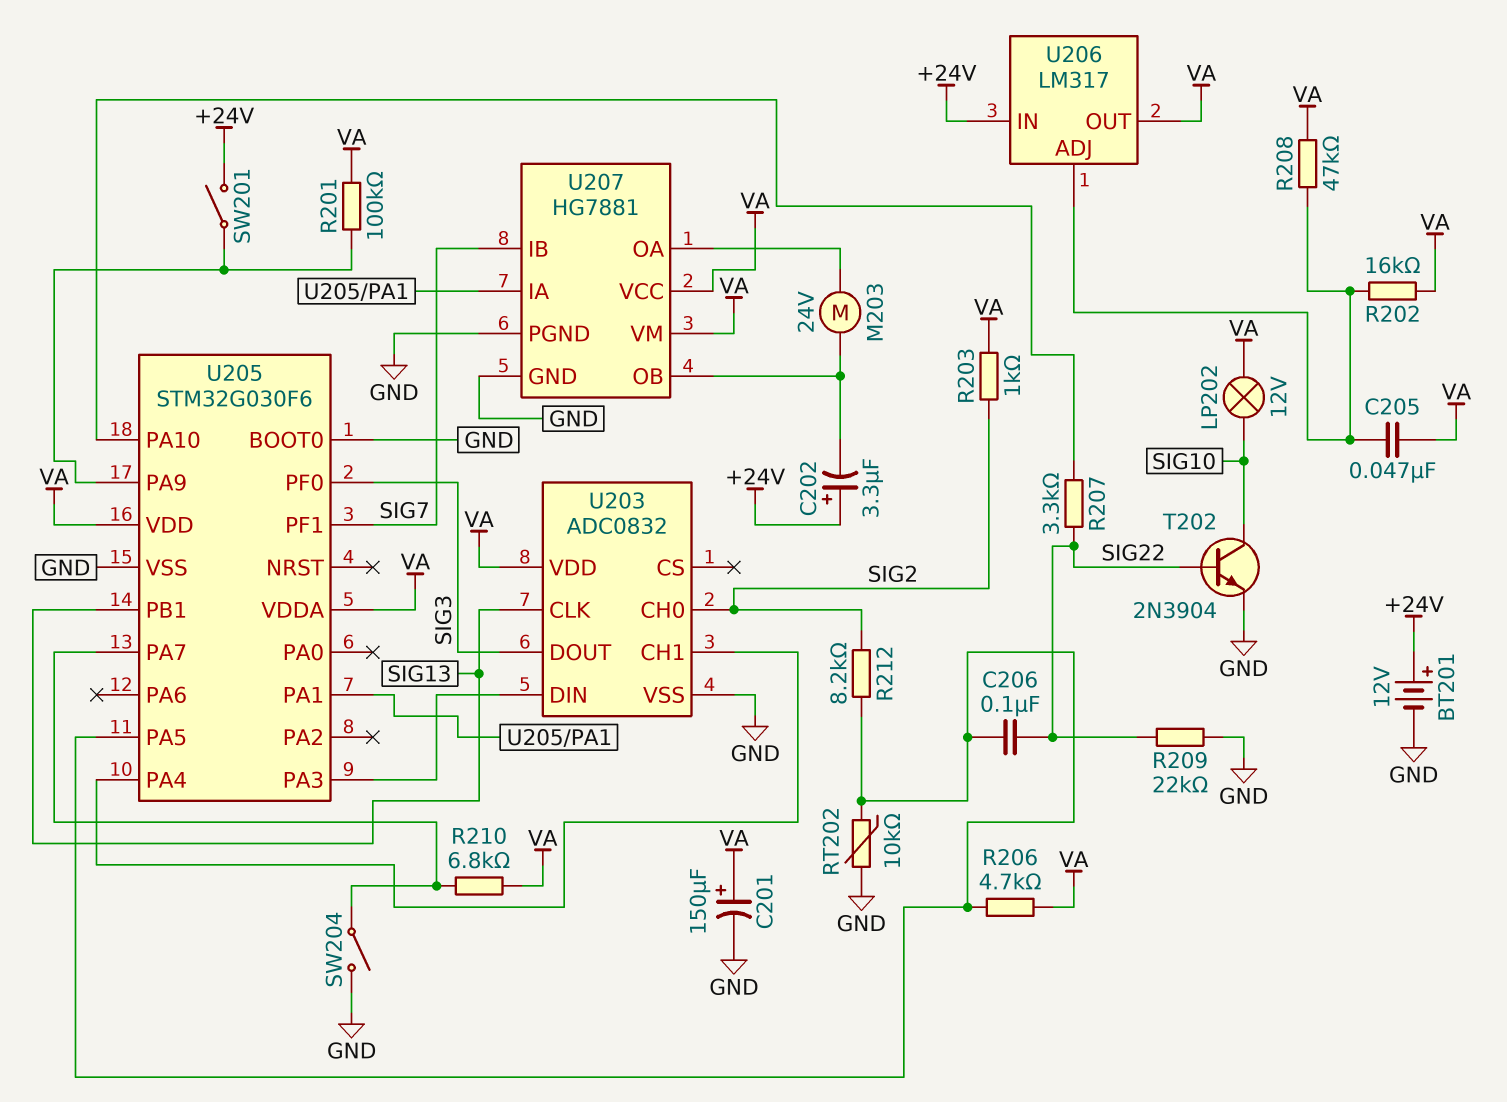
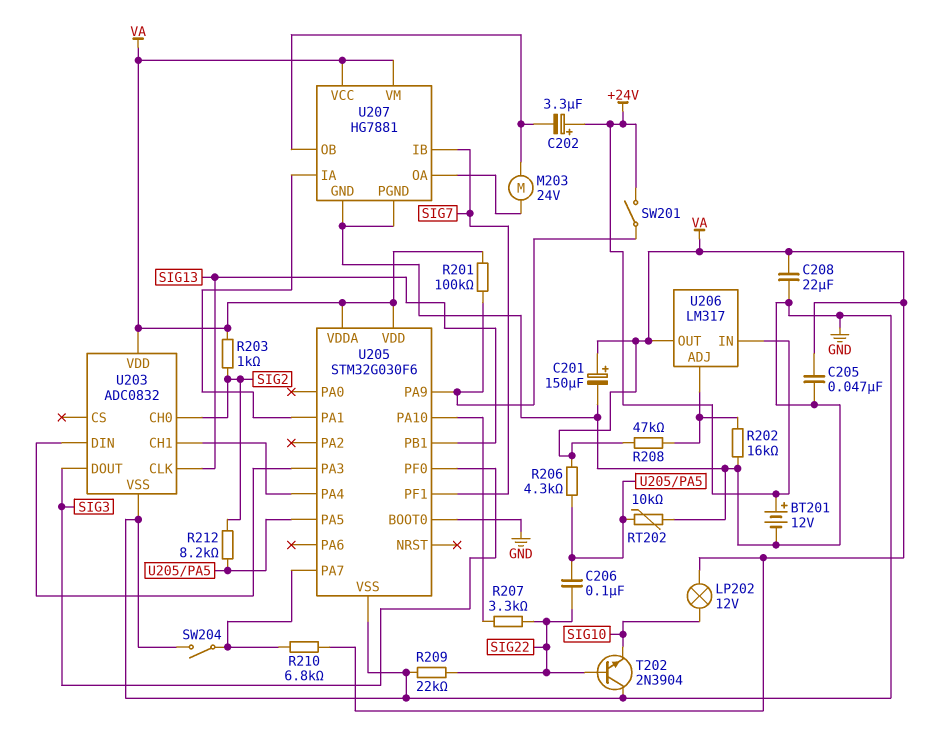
C205: 47nF (U206/ADJ, VA) -> 47nF (GND, VA)
C208: none -> 22uF (GND, VA)
R202: 16k (U206/ADJ, VA) -> 16k (GND, U206/ADJ)
R206: 4.7k (U205/PA5, VA) -> 4.3k (U205/PA5, VA)
T202: NPN 2N3904 (B SIG22, C SIG10, E GND) -> NPN 2N3904 (B SIG22, C GND, E SIG10)

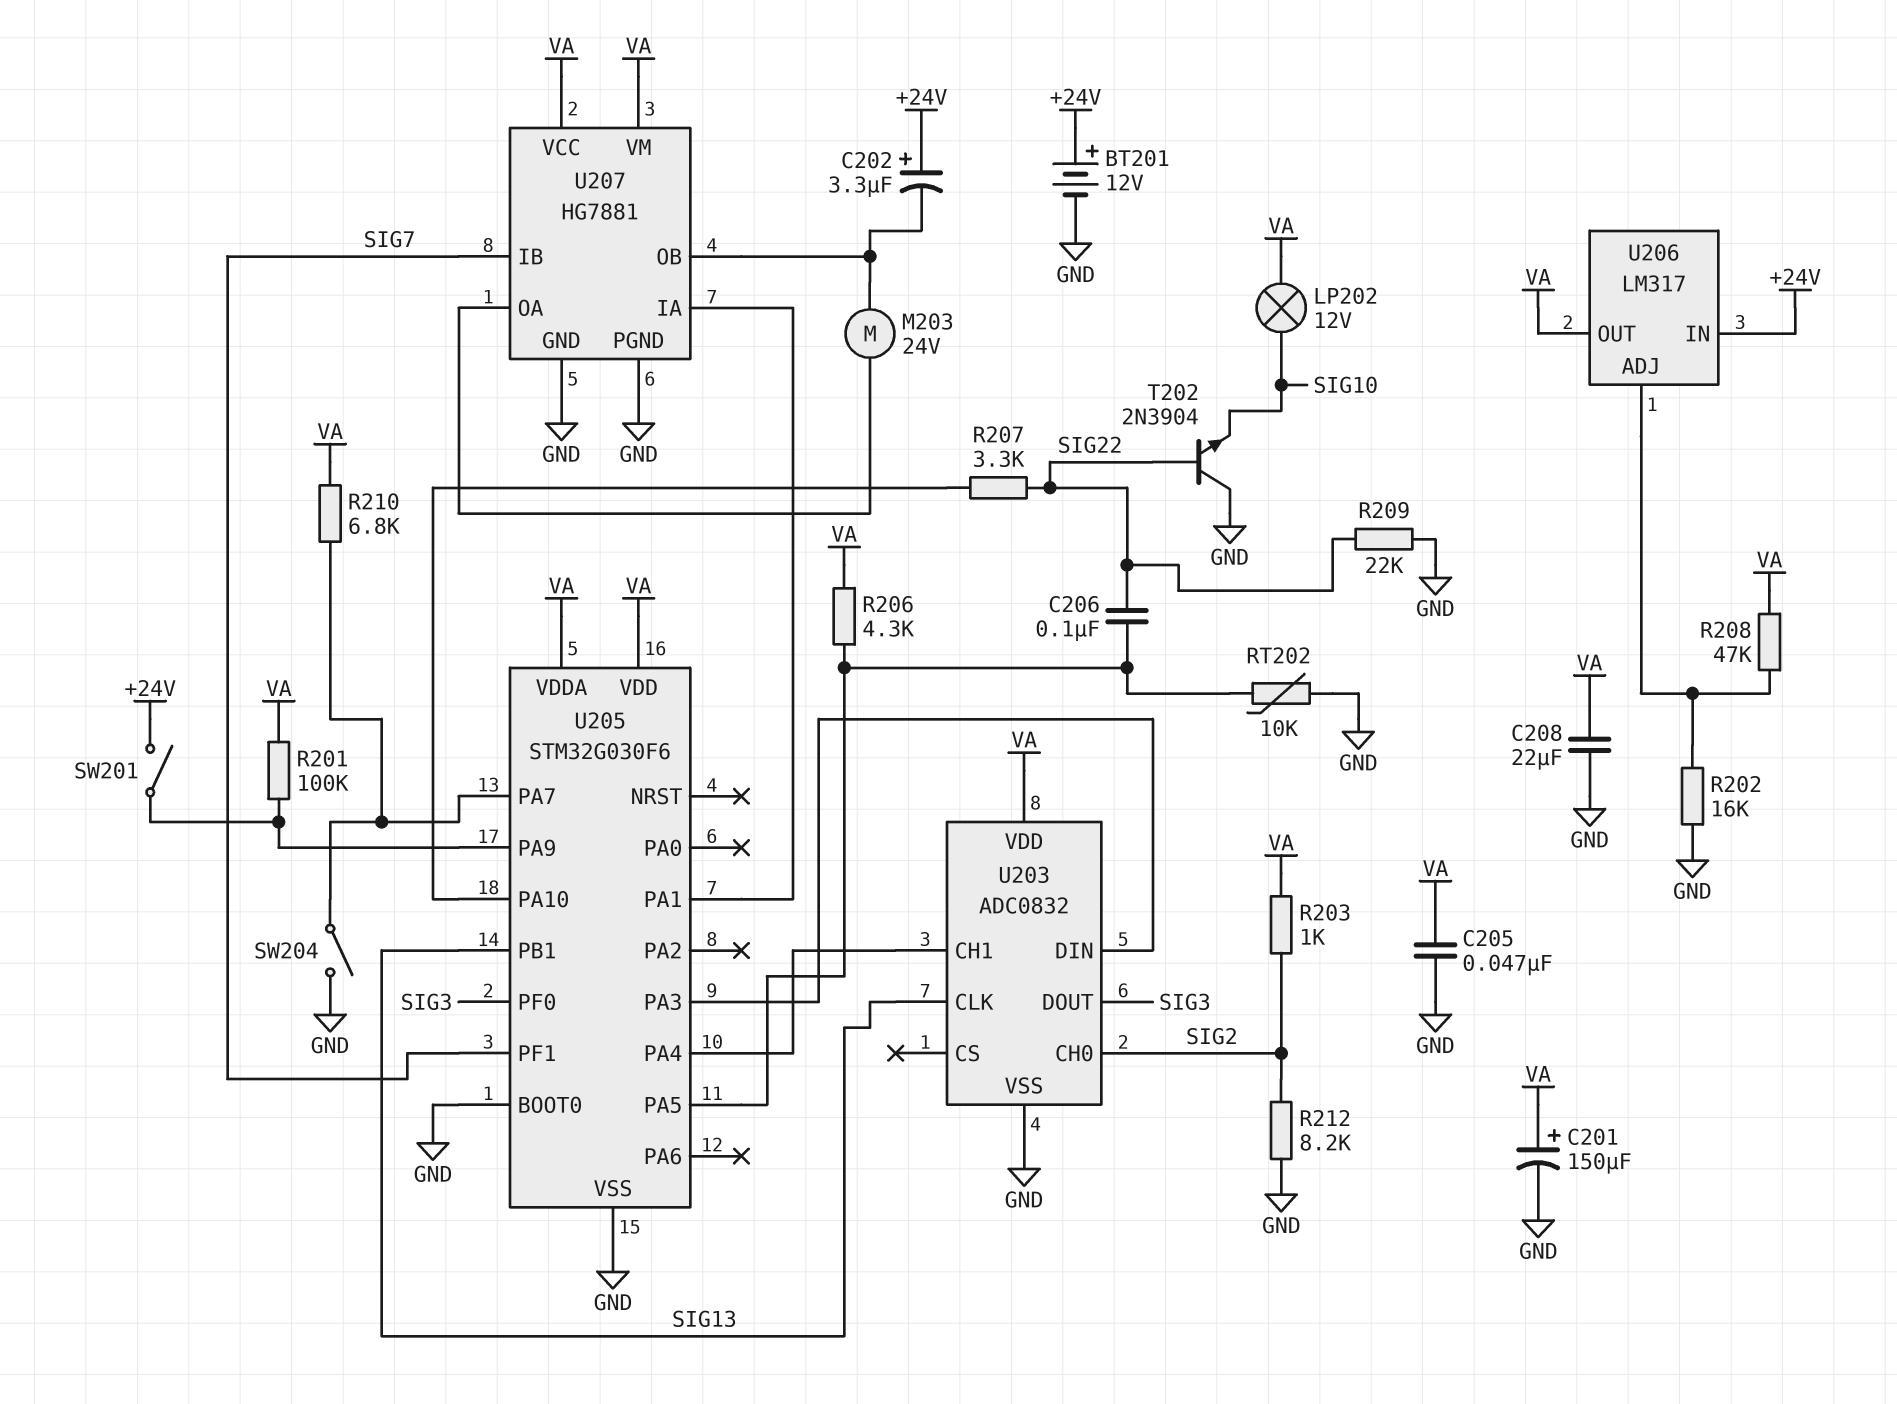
R212: 8.2k (SIG2, U205/PA5) -> 8.2k (GND, SIG2)

